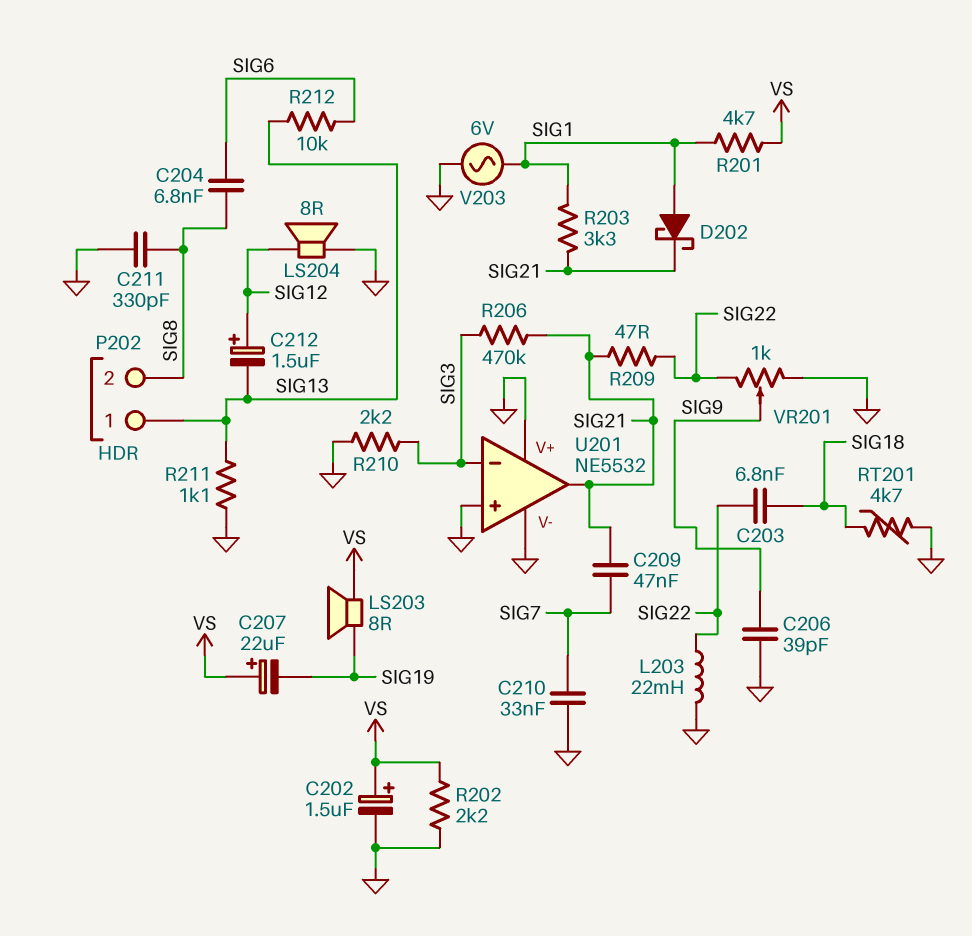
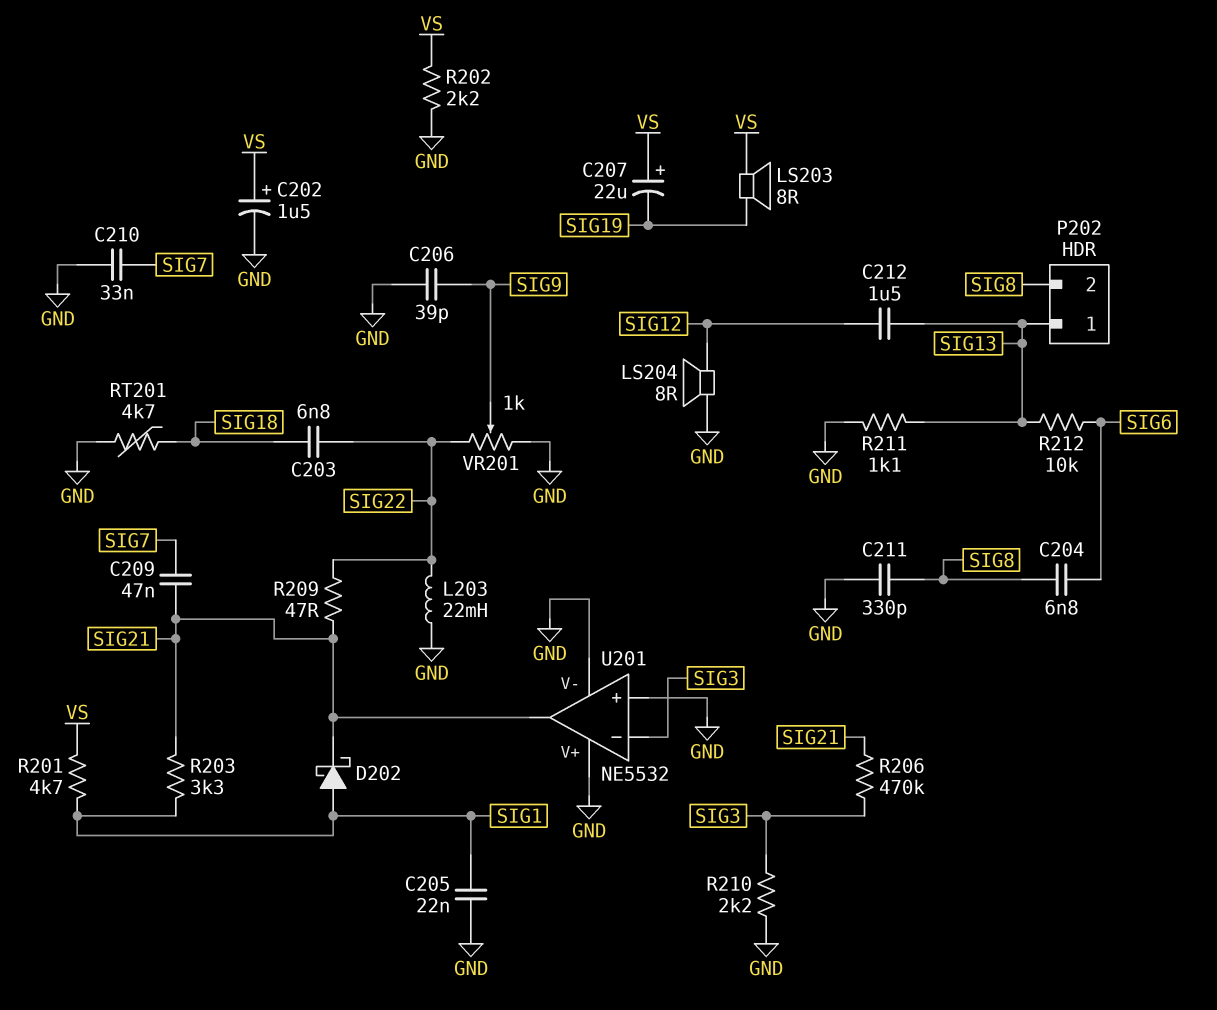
C205: none -> 22nF (GND, SIG1)
C212: 1.5uF (plus SIG12, minus SIG13) -> 1.5uF (SIG12, SIG13)
V203: AC 6V (GND, SIG1) -> none

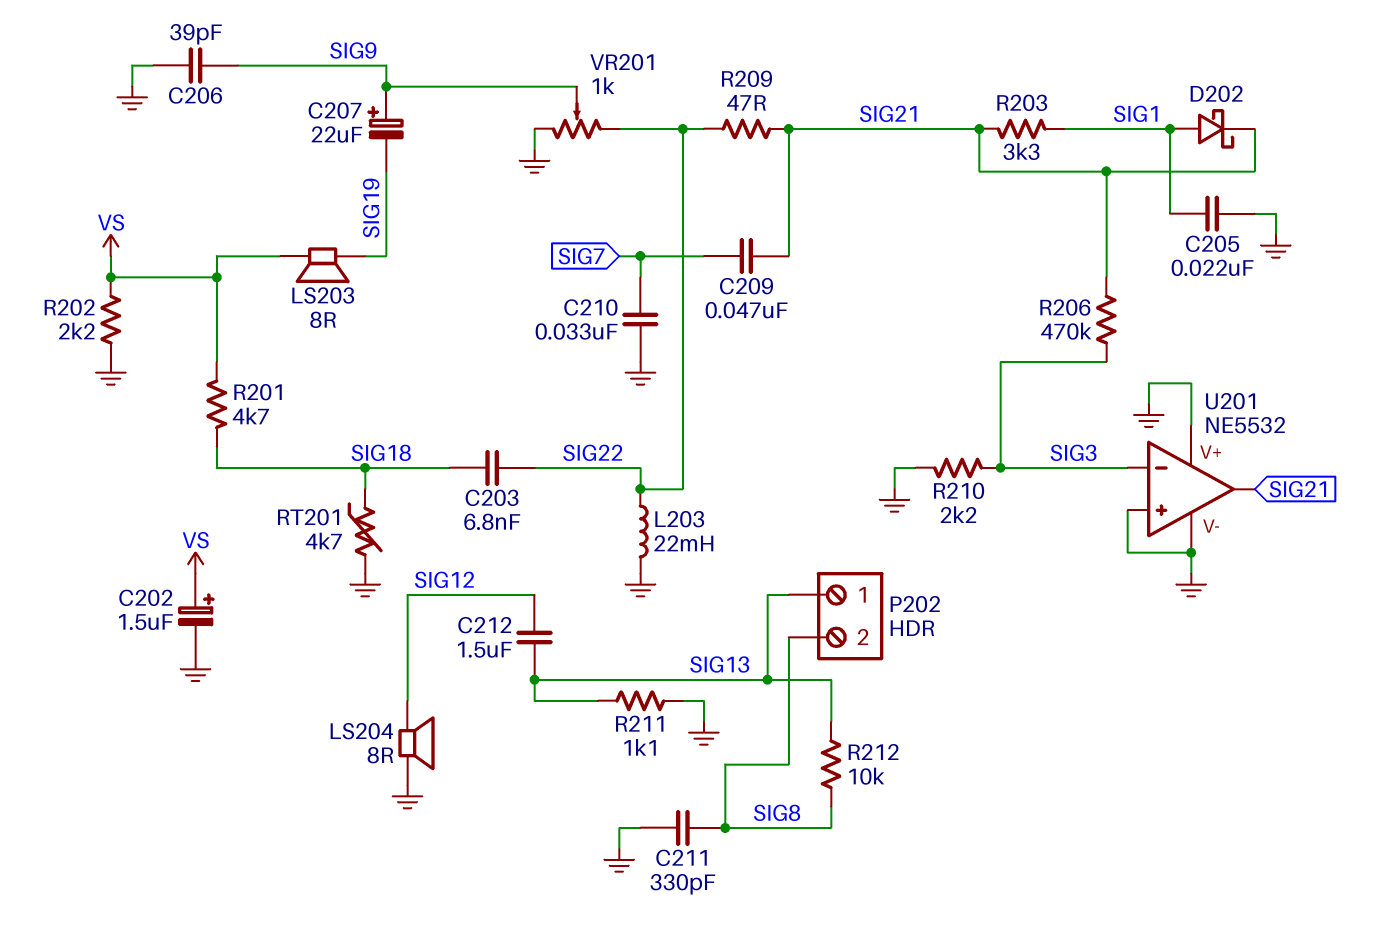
C204: 6.8nF (SIG6, SIG8) -> none
C207: 22uF (plus VS, minus SIG19) -> 22uF (plus SIG9, minus SIG19)
R201: 4.7k (SIG1, VS) -> 4.7k (SIG18, VS)
R212: 10k (SIG6, SIG13) -> 10k (SIG8, SIG13)

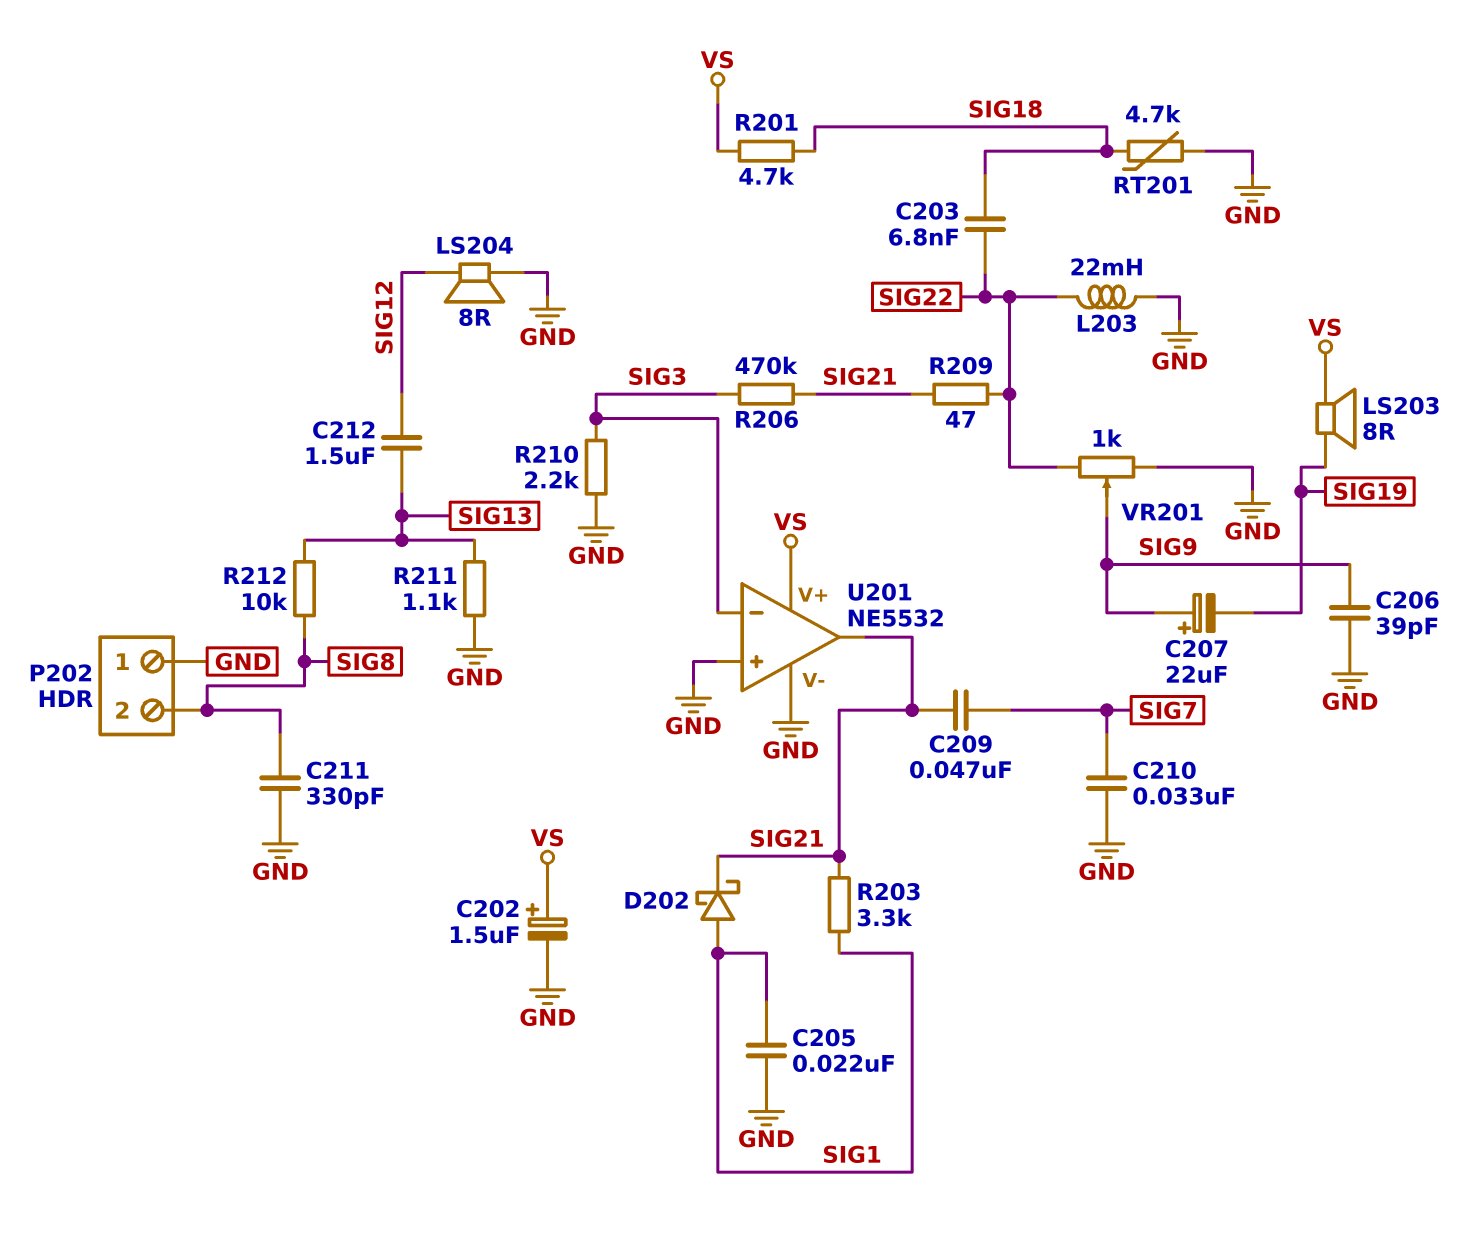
P202 pin 1: SIG13 -> GND
R202: 2.2k (GND, VS) -> none
U201 pin V+: GND -> VS

